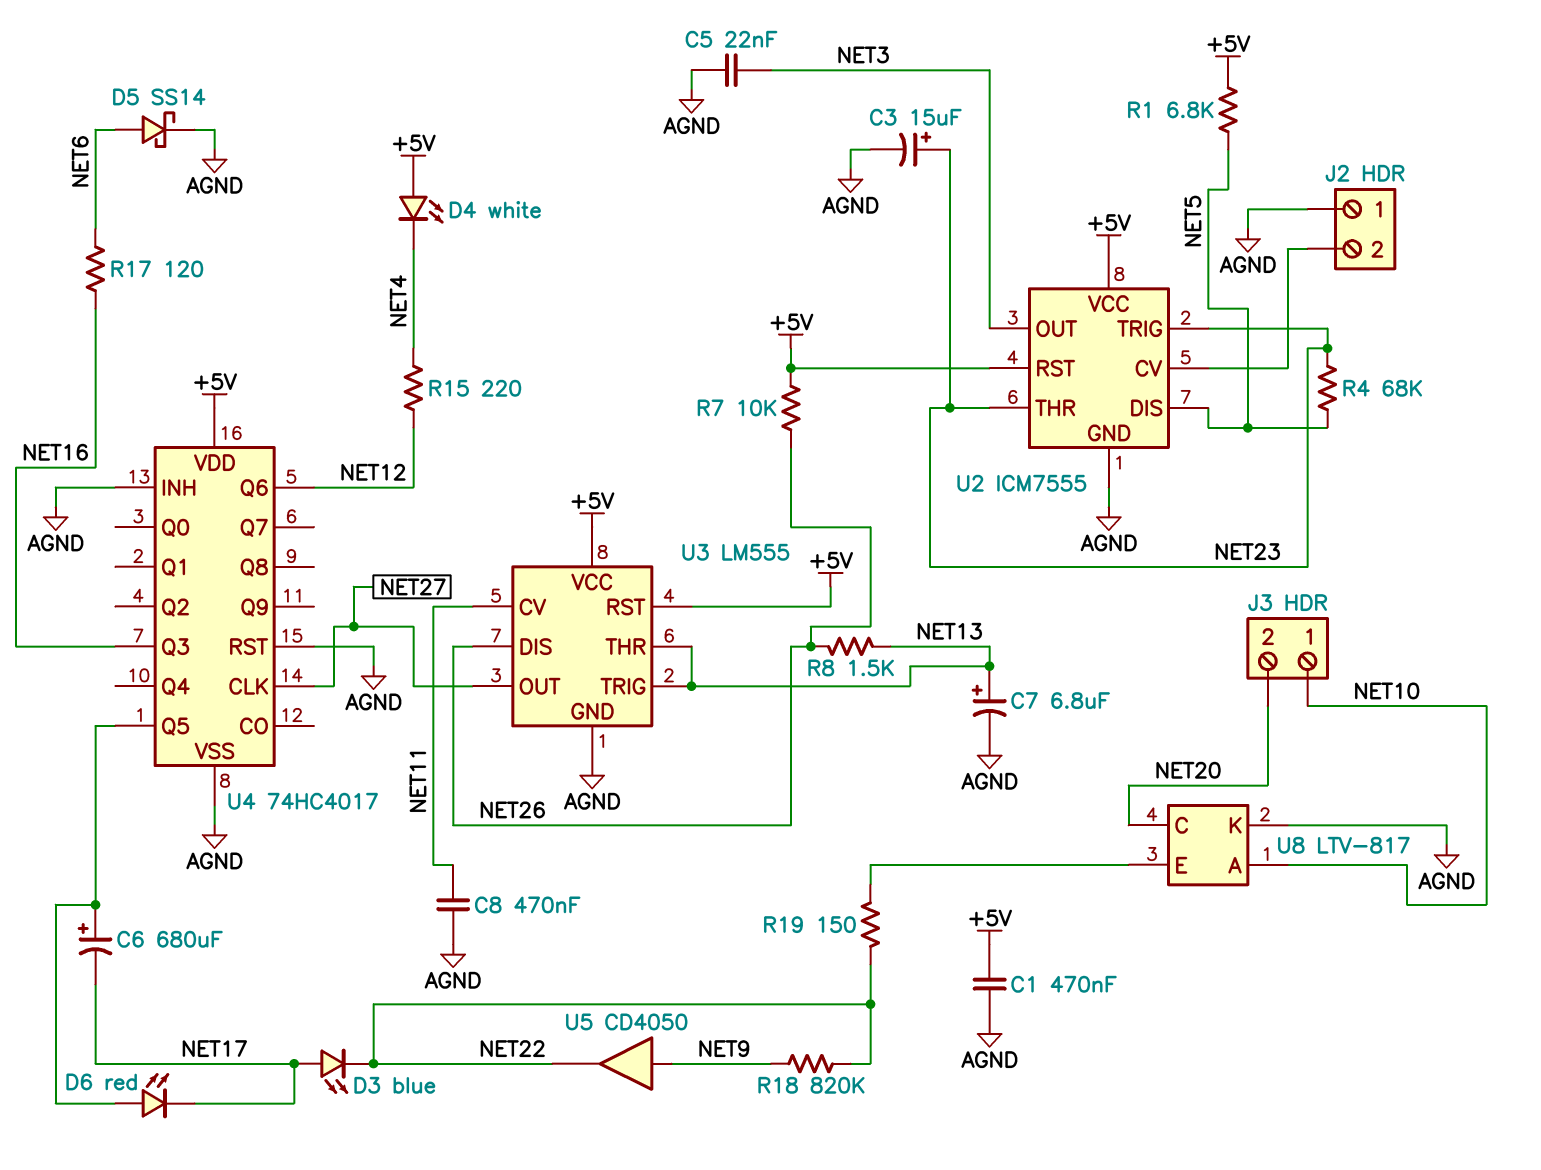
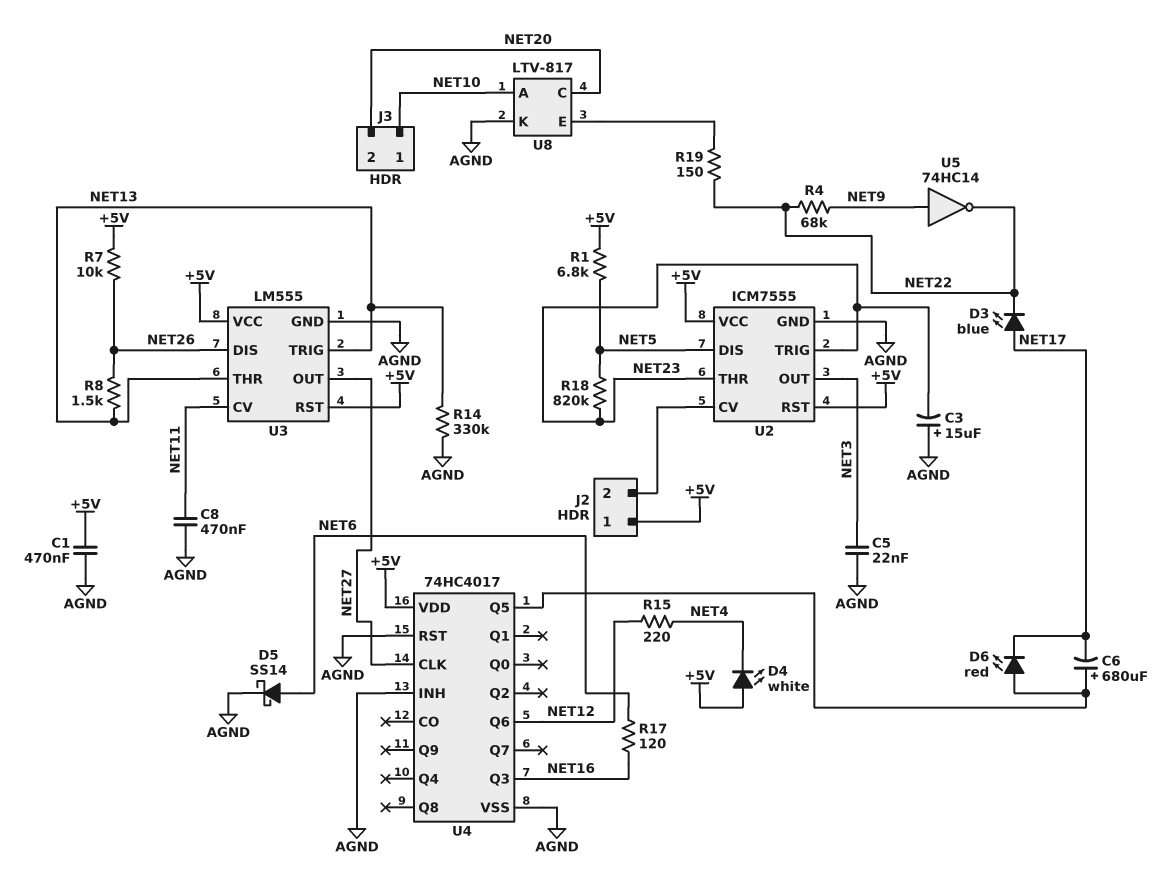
C3: 15uF (plus NET23, minus AGND) -> 15uF (plus AGND, minus NET23)
C7: 6.8uF (plus NET13, minus AGND) -> none
J2 pin 1: AGND -> +5V
R4: 68k (NET5, NET23) -> 68k (NET9, NET22)
R14: none -> 330k (AGND, NET13)
R18: 820k (NET9, NET22) -> 820k (NET5, NET23)
U5: buffer CD4050 (in NET9, out NET22) -> NOT 74HC14 (in NET9, out NET22)

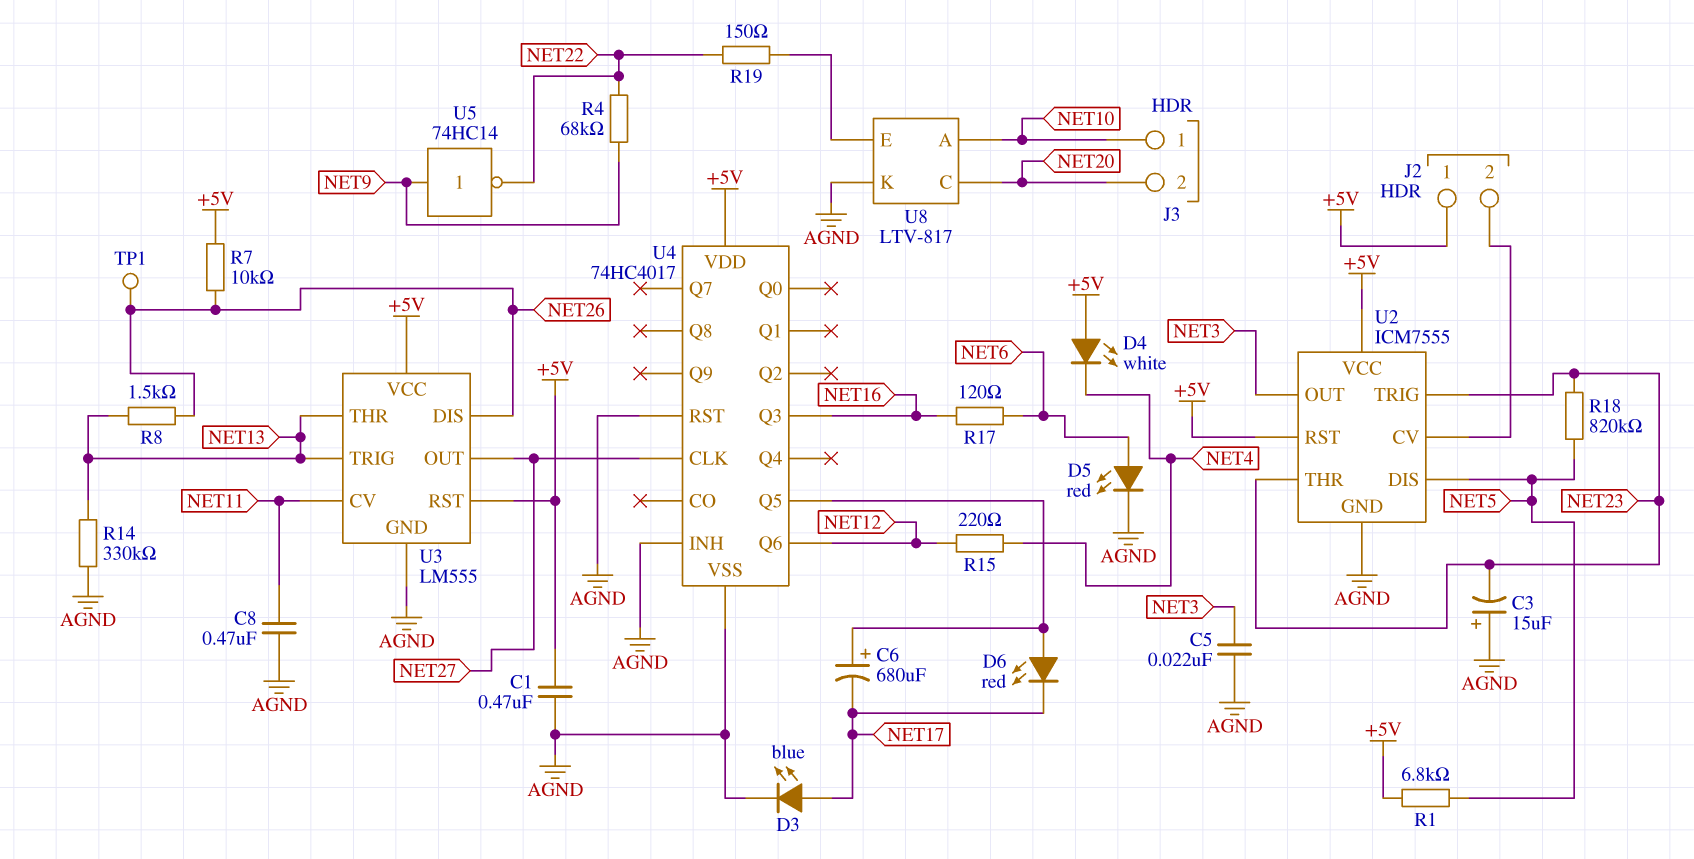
D3: LED blue (A NET17, K NET22) -> LED blue (A NET17, K AGND)
D5: schottky SS14 (A NET6, K AGND) -> LED red (A NET6, K AGND)
TP1: none -> test point (NET26)

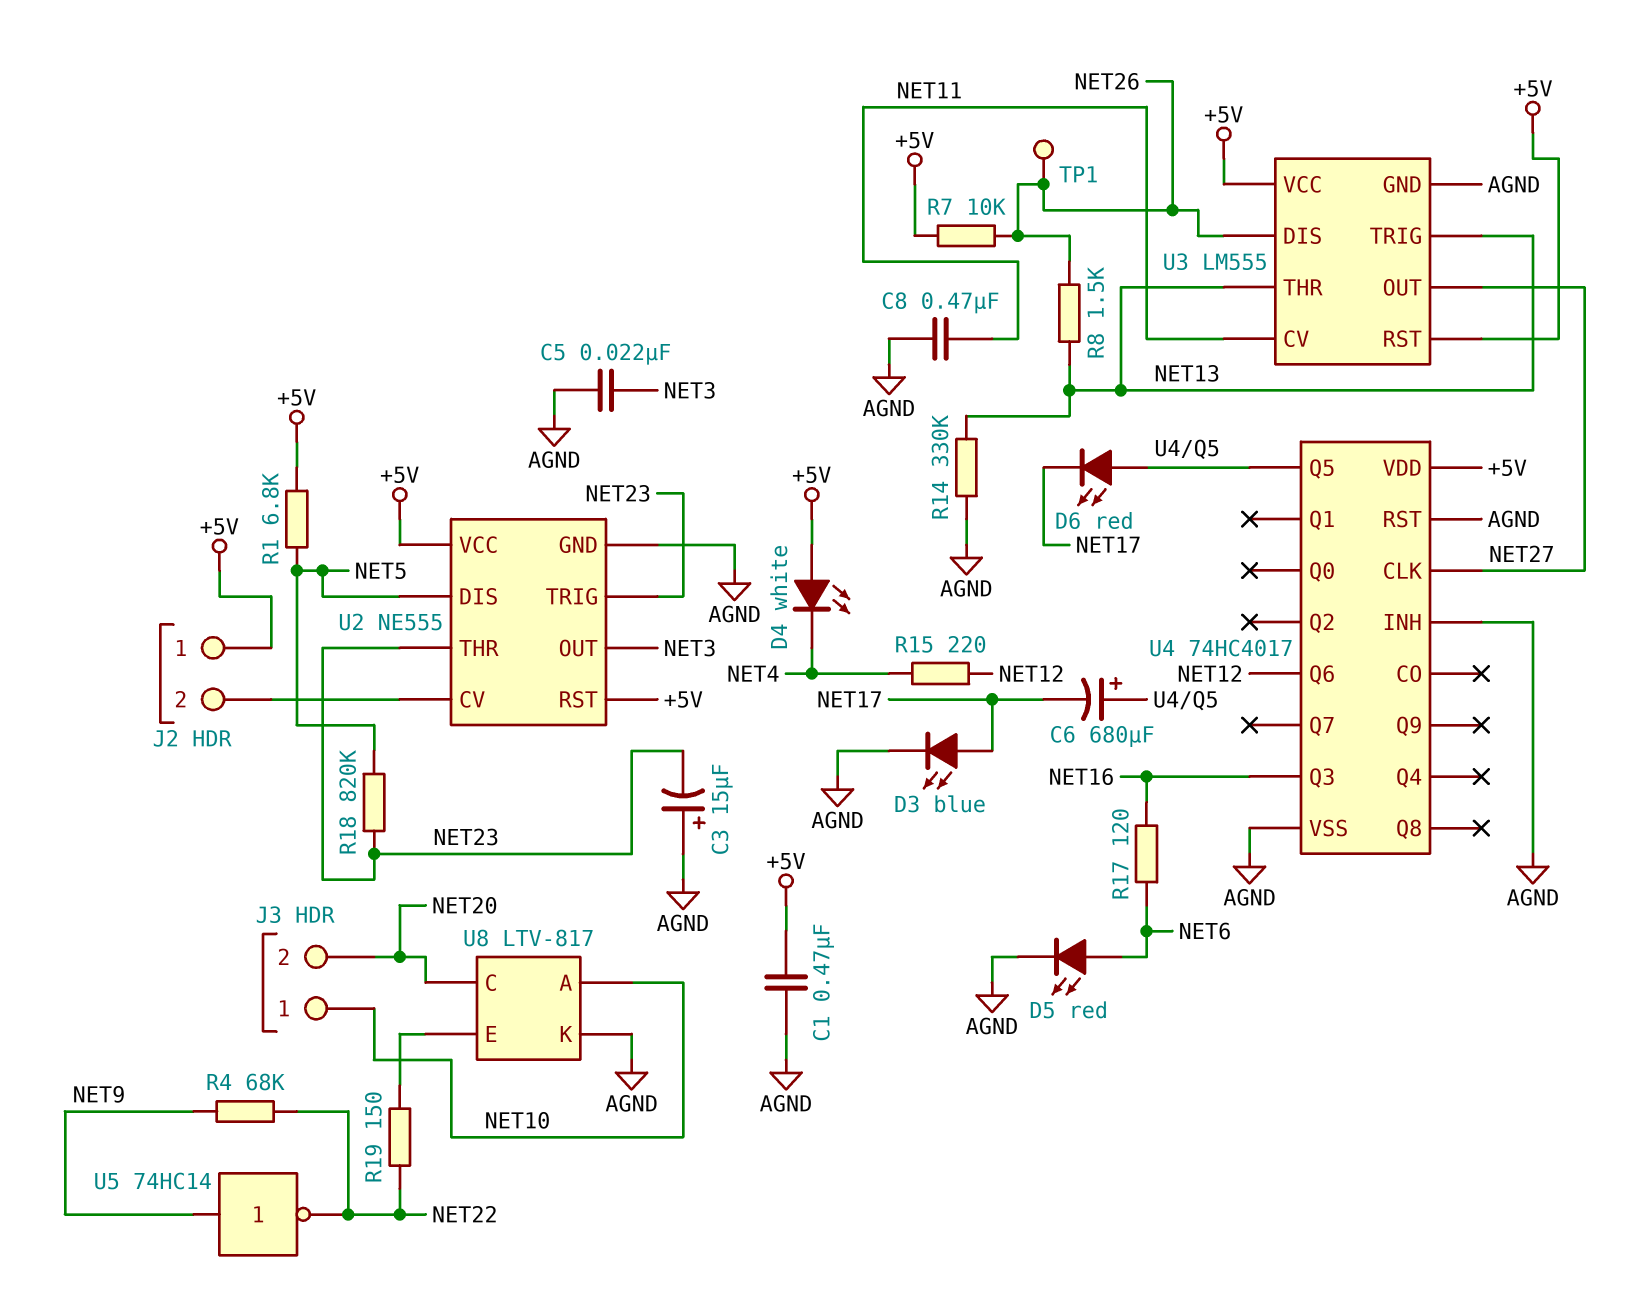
U2: ICM7555 -> NE555

